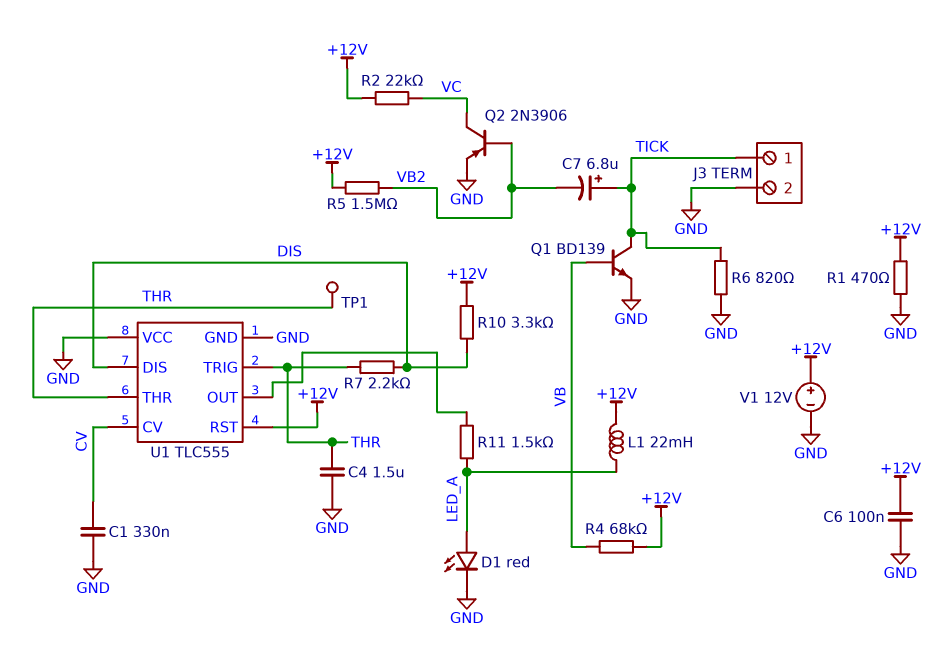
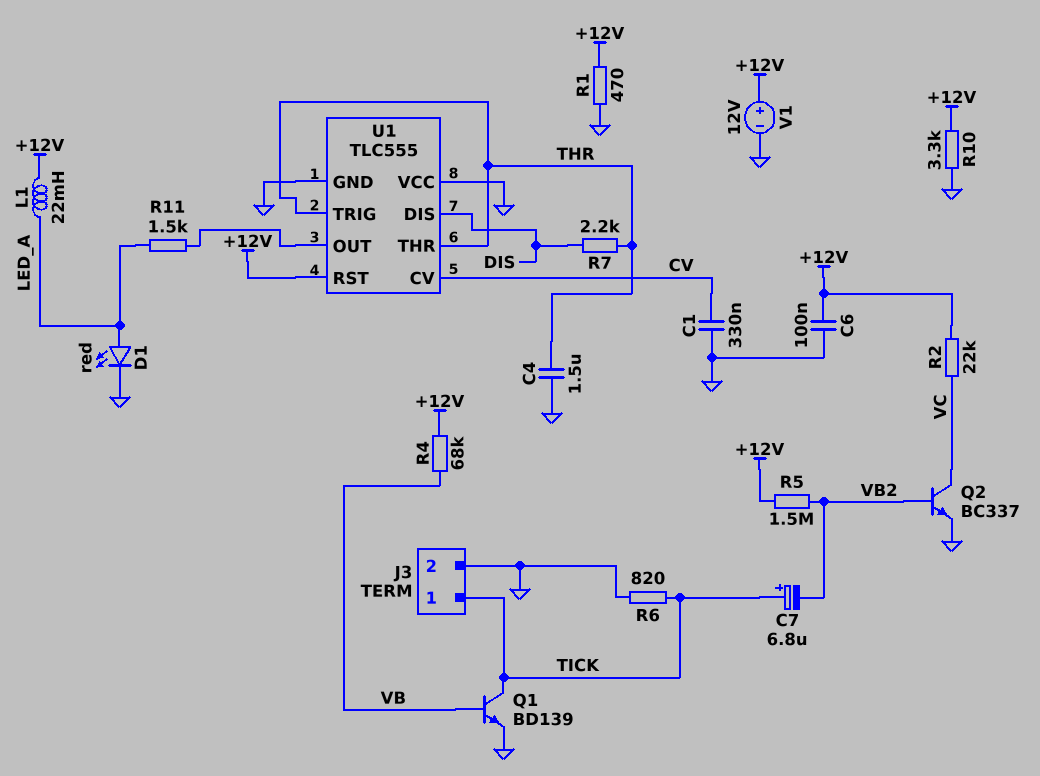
Q2: PNP 2N3906 (B VB2, C VC, E GND) -> NPN BC337 (B VB2, C VC, E GND)
R10: 3.3k (+12V, DIS) -> 3.3k (+12V, GND)
TP1: test point (THR) -> none

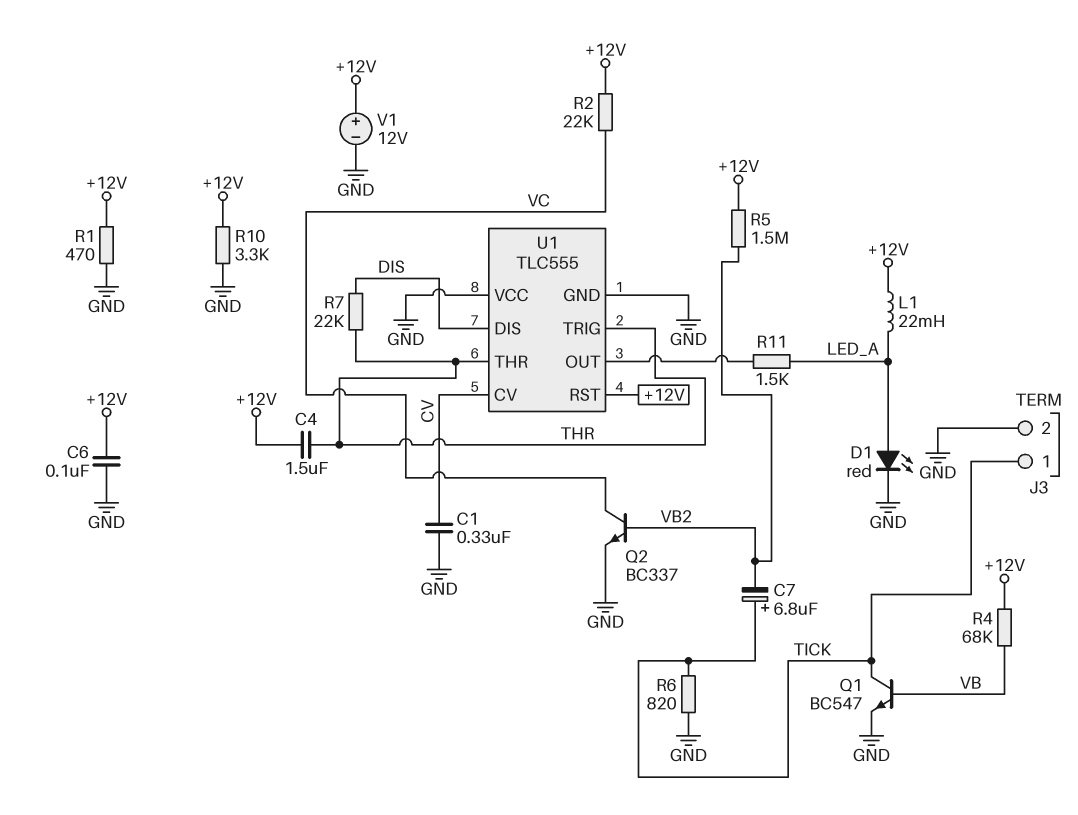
C4: 1.5uF (GND, THR) -> 1.5uF (+12V, THR)
Q1: NPN BD139 (B VB, C TICK, E GND) -> NPN BC547 (B VB, C TICK, E GND)
R7: 2.2k (DIS, THR) -> 22k (DIS, THR)

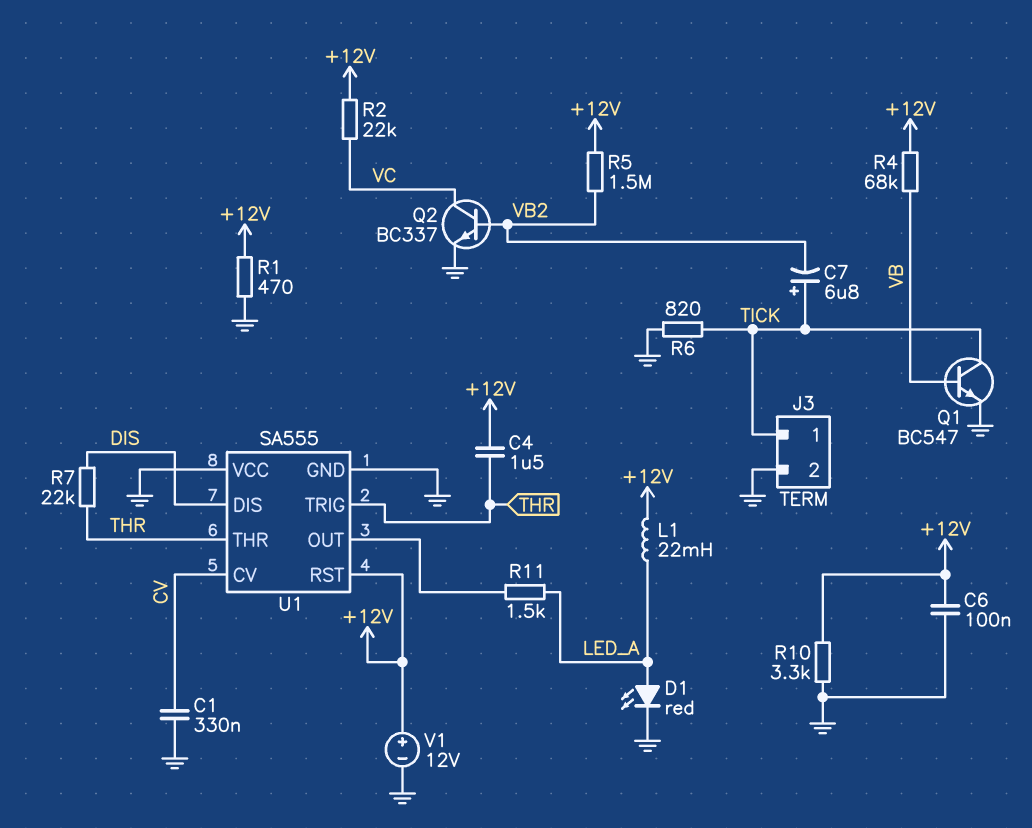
U1: TLC555 -> SA555

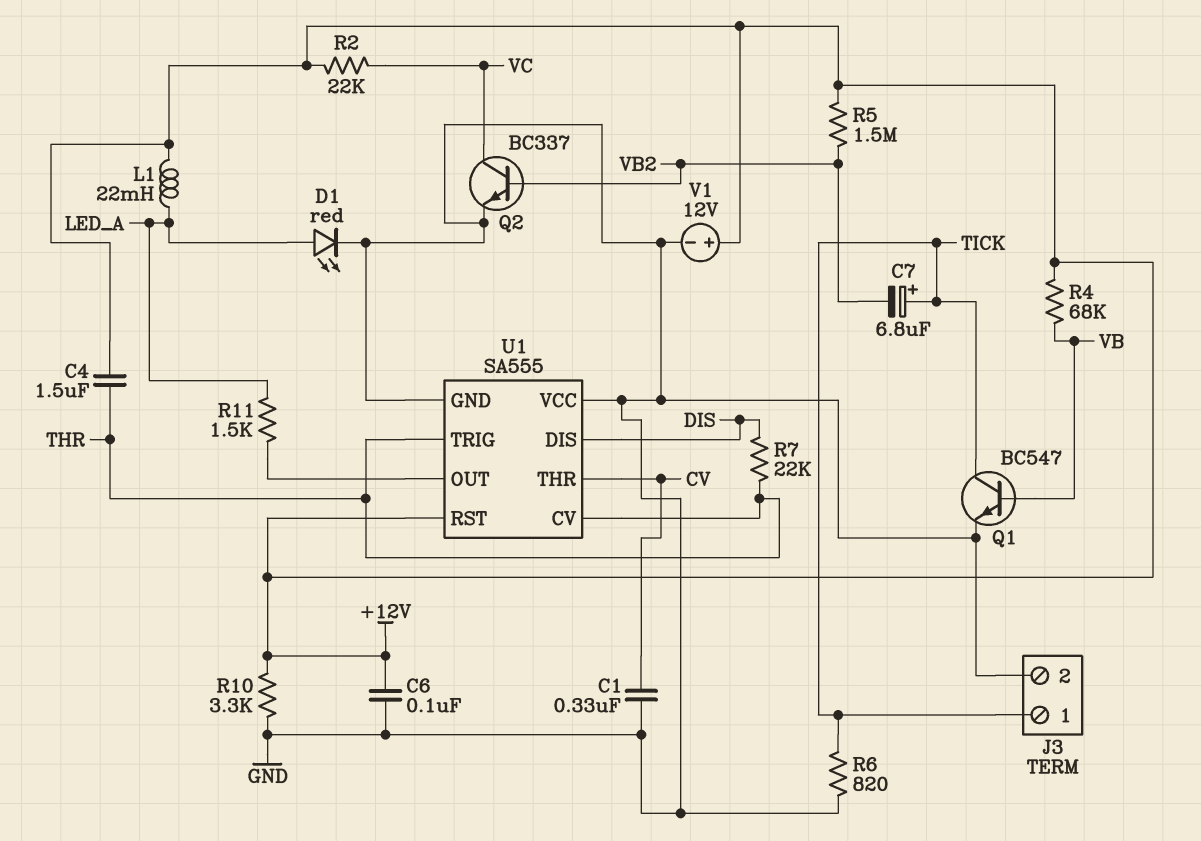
R1: 470 (+12V, GND) -> none
U1 pin CV: CV -> THR
U1 pin THR: THR -> CV

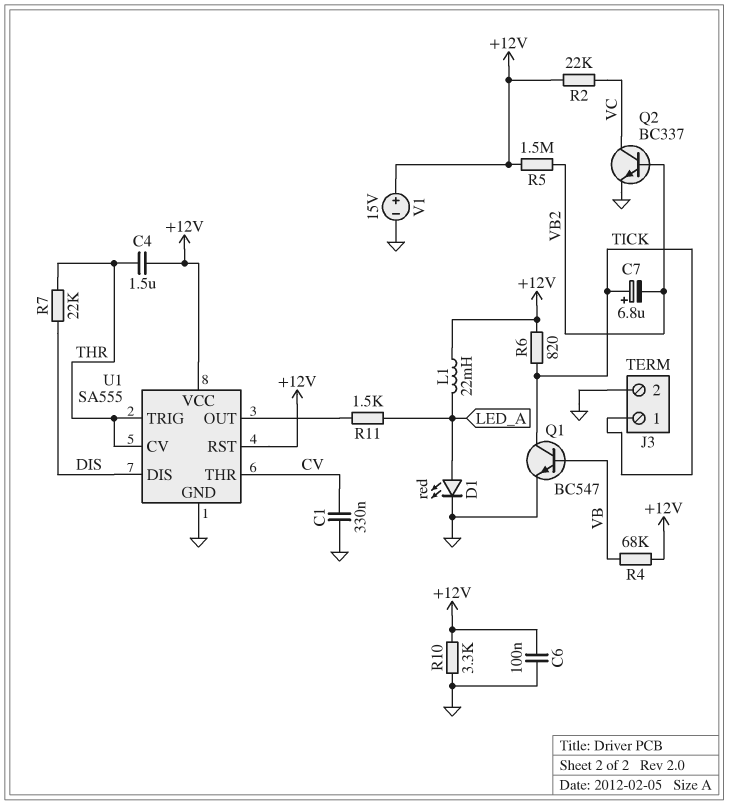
R6: 820 (GND, TICK) -> 820 (+12V, TICK)
U1 pin VCC: GND -> +12V
V1: 12V (plus +12V, minus GND) -> 15V (plus +12V, minus GND)

